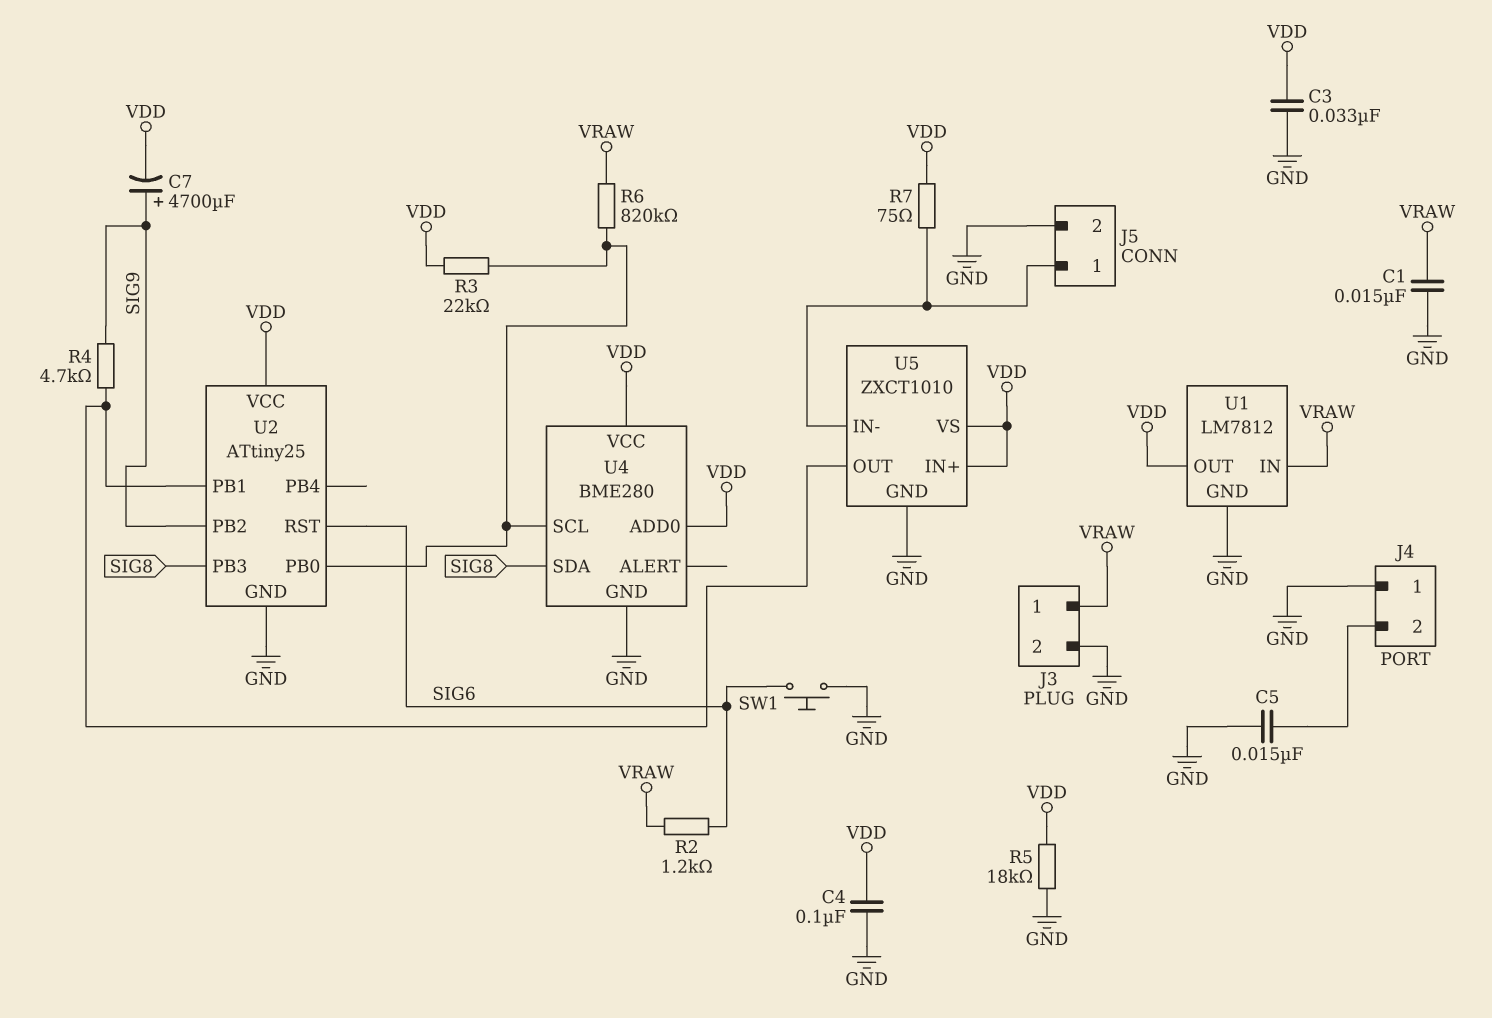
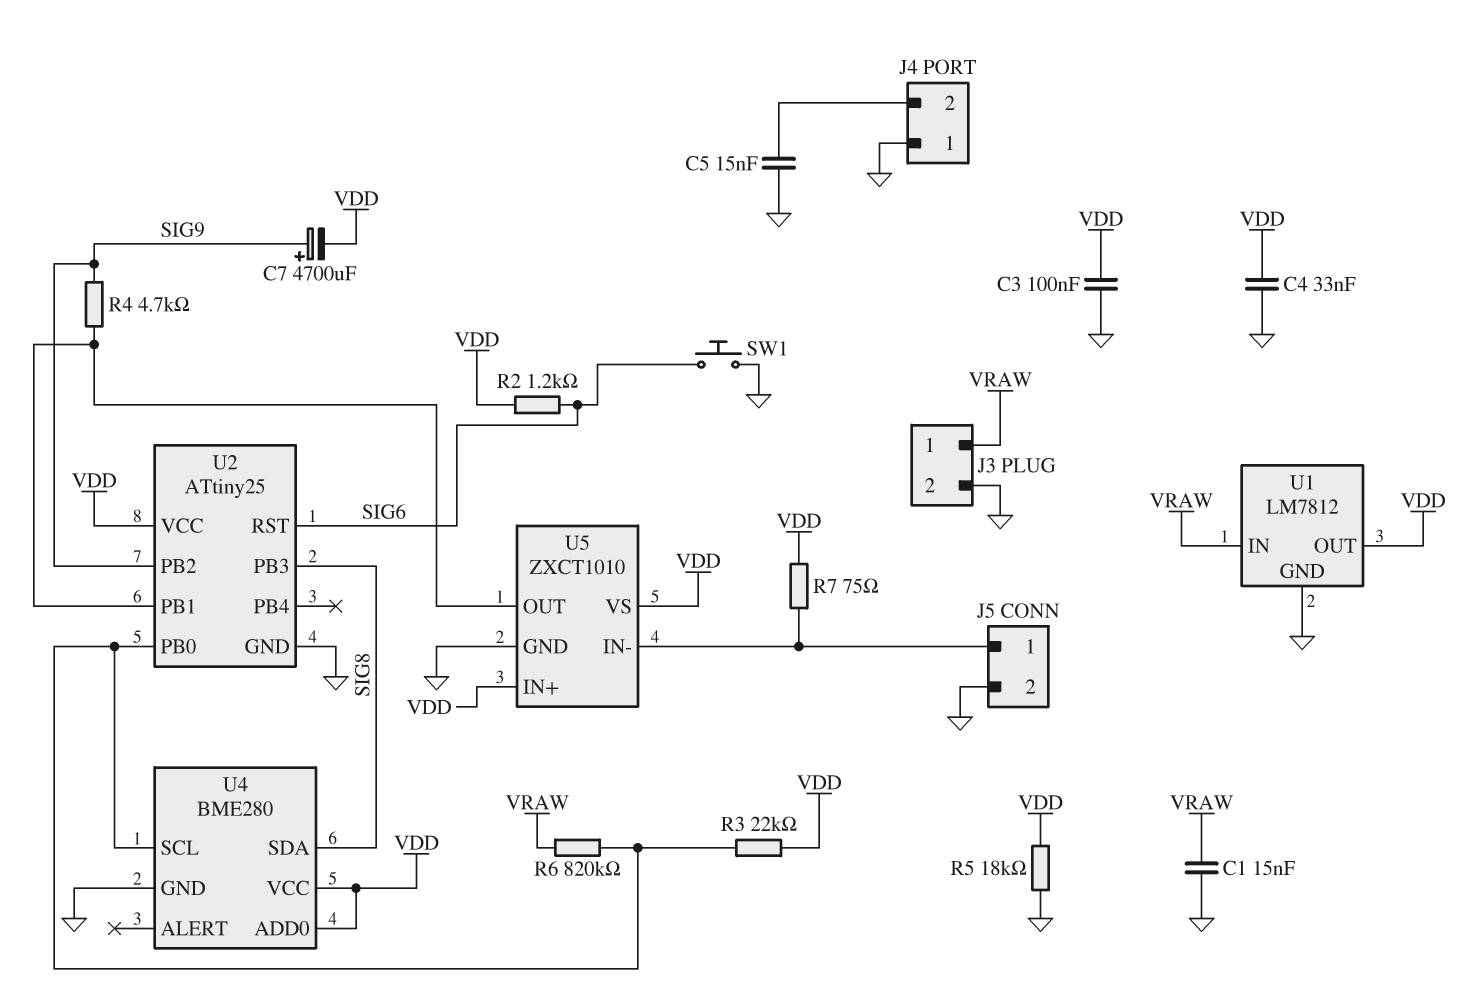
C3: 33nF (GND, VDD) -> 100nF (GND, VDD)
C4: 100nF (GND, VDD) -> 33nF (GND, VDD)
R2: 1.2k (SIG6, VRAW) -> 1.2k (SIG6, VDD)

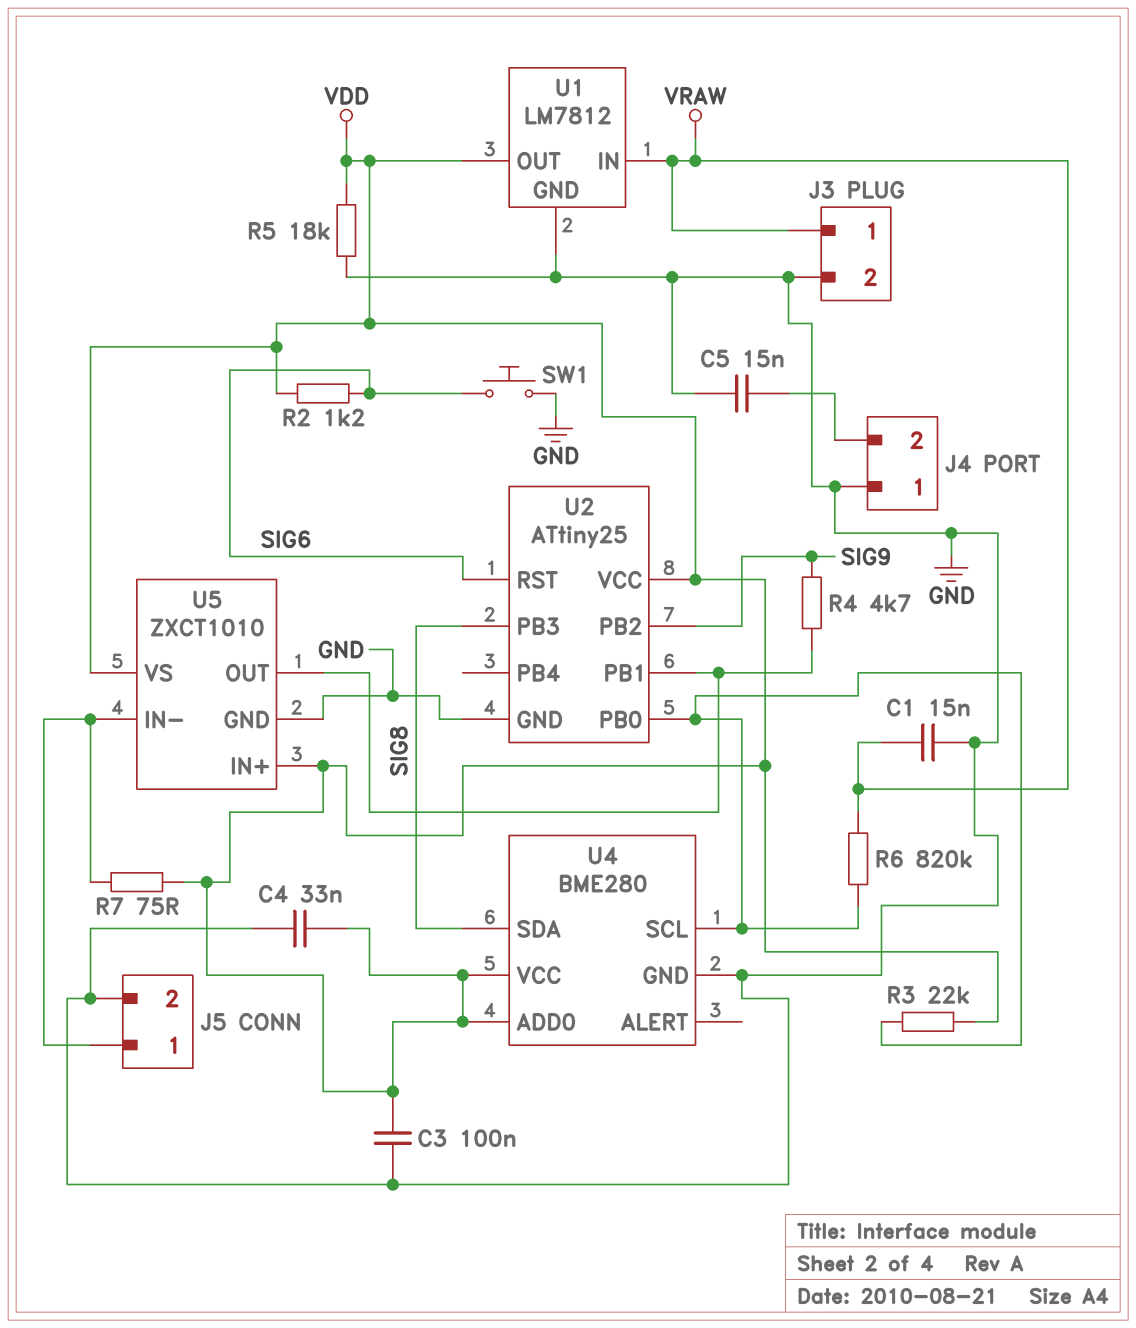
C7: 4700uF (plus SIG9, minus VDD) -> none

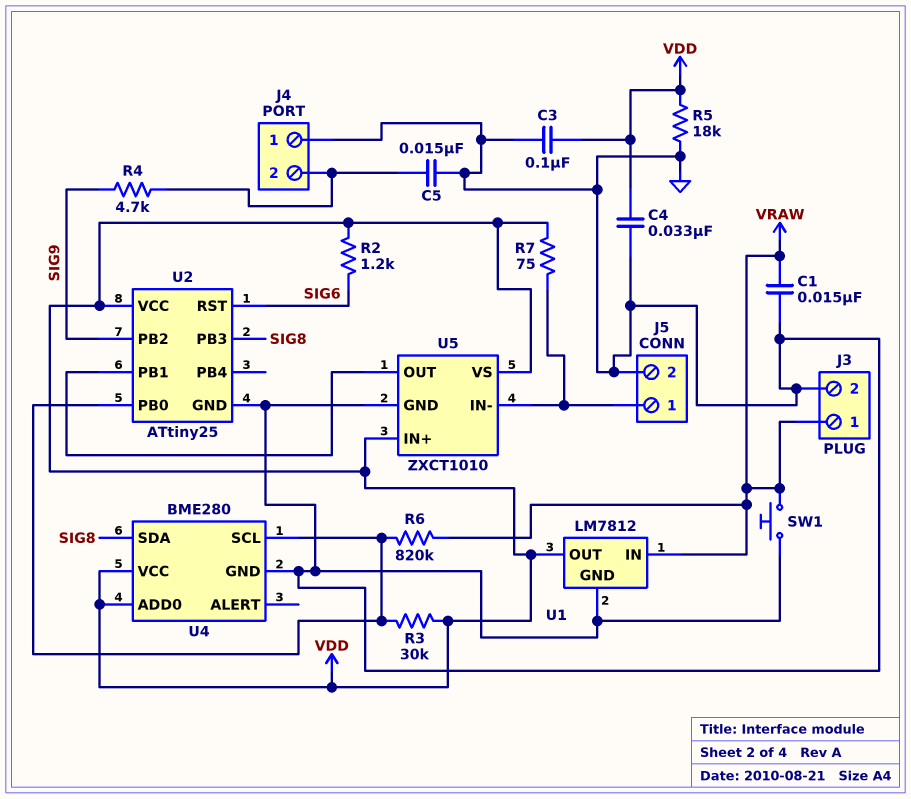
R3: 22k (U2/PB0, VDD) -> 30k (U2/PB0, VDD)
R4: 4.7k (SIG9, U2/PB1) -> 4.7k (J4/2, SIG9)
SW1: button (GND, SIG6) -> button (GND, VRAW)

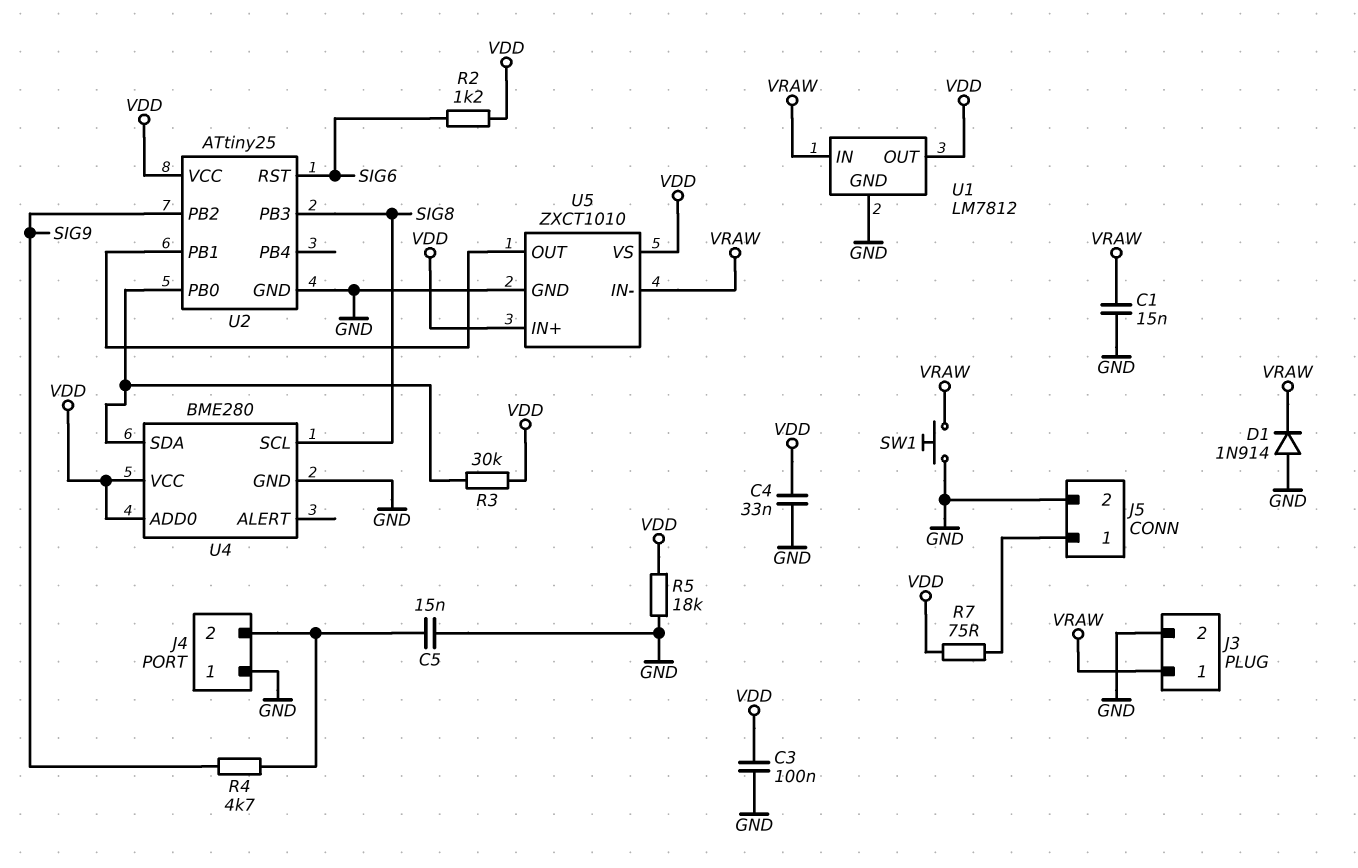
D1: none -> diode 1N914 (A GND, K VRAW)
R6: 820k (U2/PB0, VRAW) -> none
U4 pin SCL: U2/PB0 -> SIG8
U4 pin SDA: SIG8 -> U2/PB0
U5 pin IN-: J5/1 -> VRAW

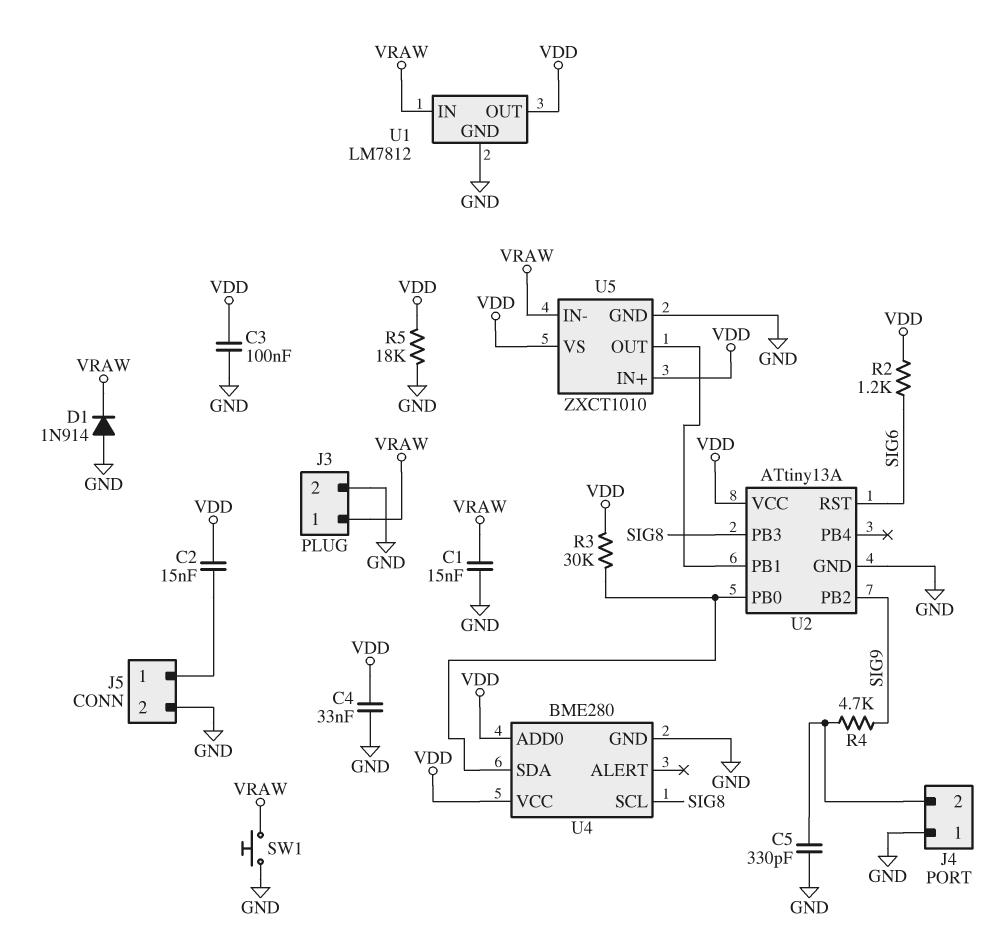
C2: none -> 15nF (J5/1, VDD)
C5: 15nF (GND, J4/2) -> 330pF (GND, J4/2)
R7: 75 (J5/1, VDD) -> none
U2: ATtiny25 -> ATtiny13A

